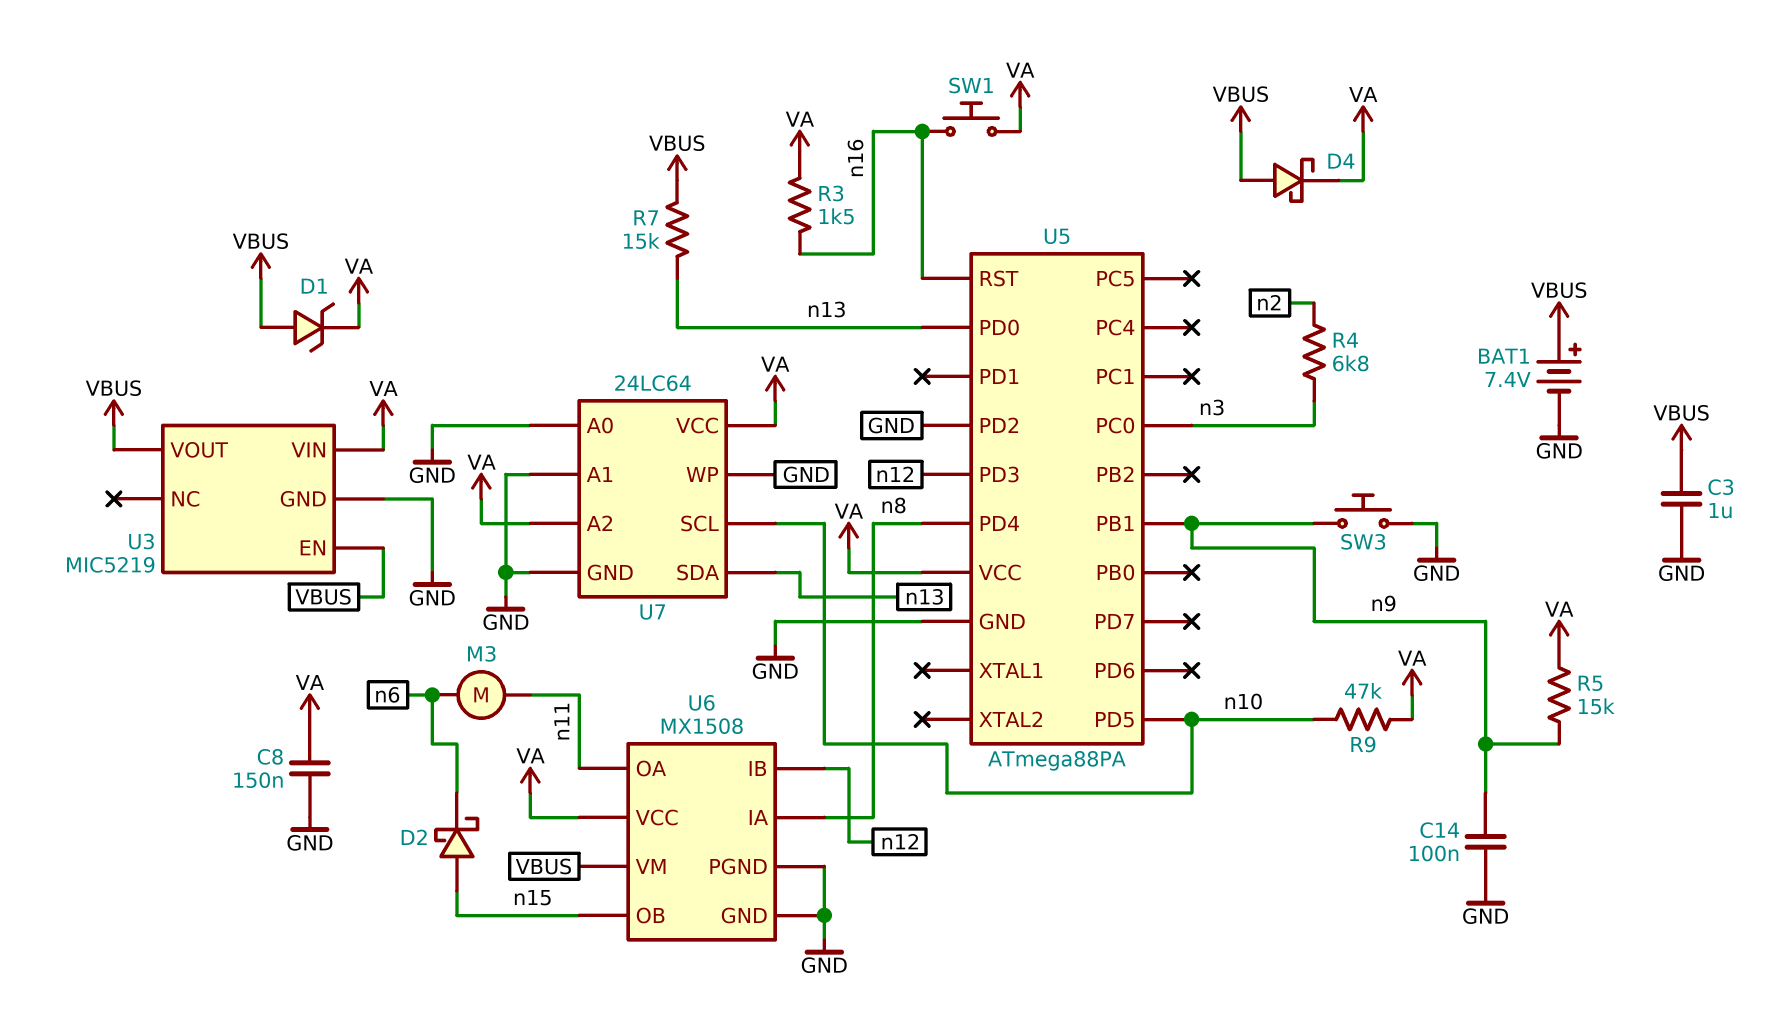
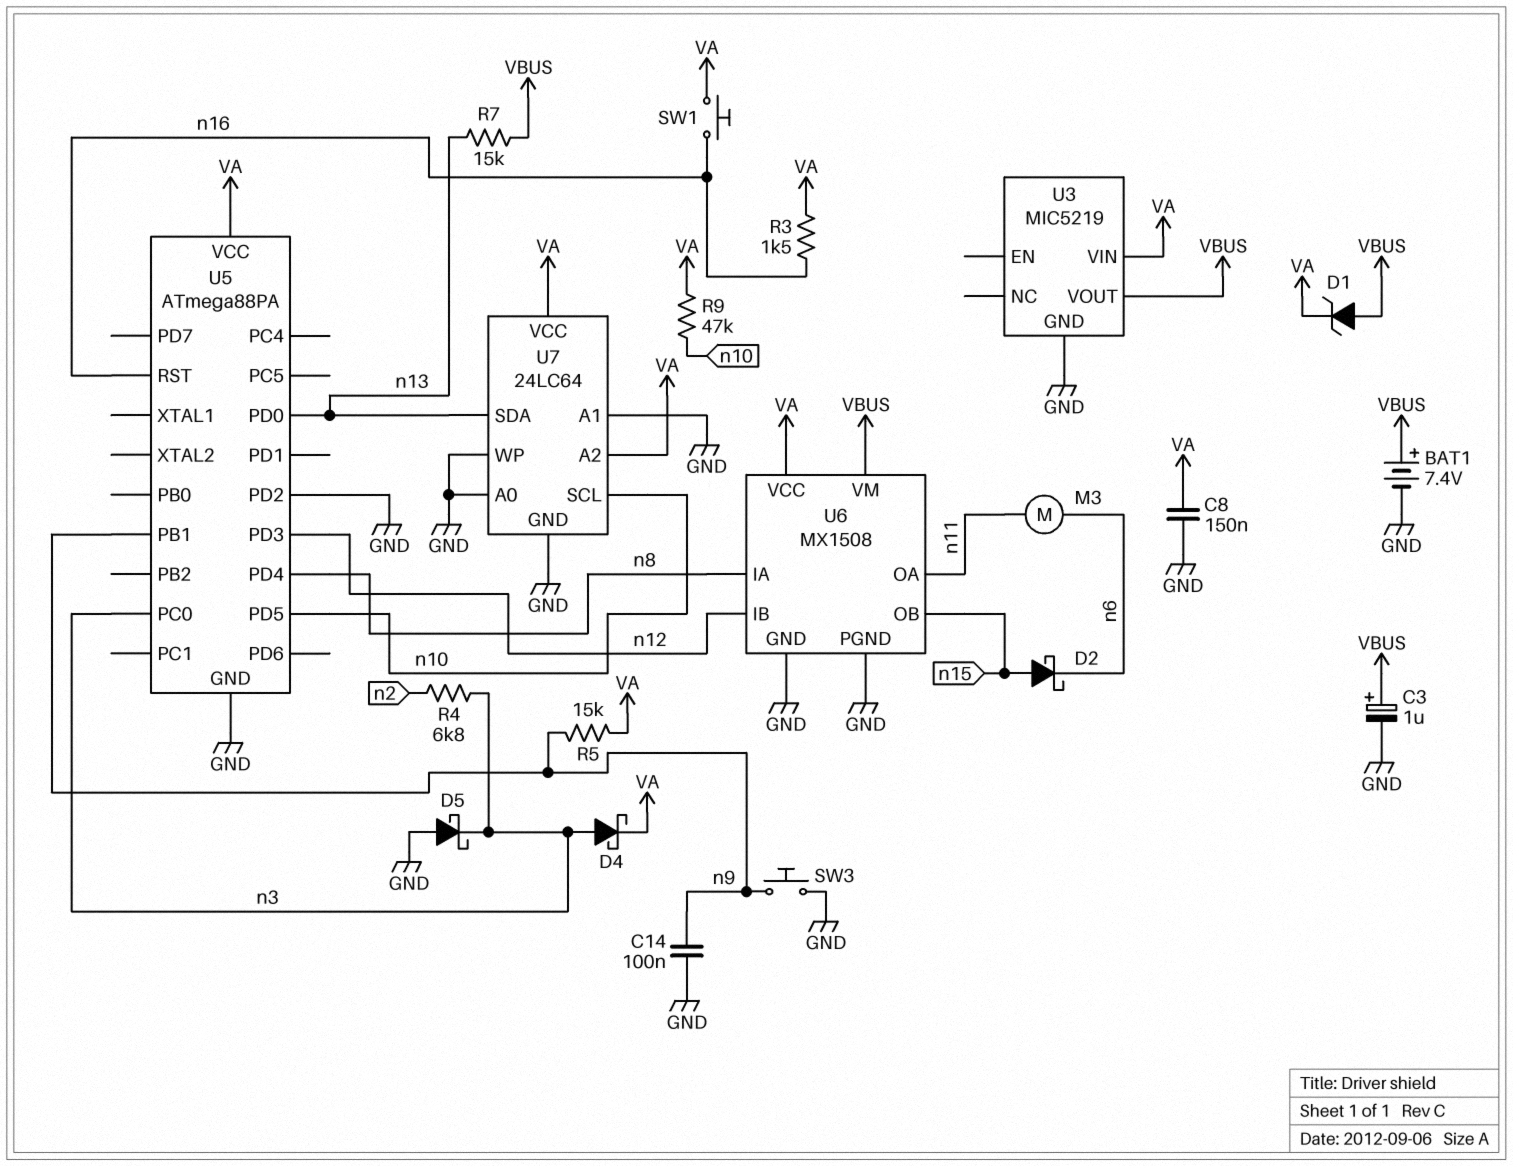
C3: 1uF (GND, VBUS) -> 1uF (plus VBUS, minus GND)
D4: schottky (A VBUS, K VA) -> schottky (A n3, K VA)
D5: none -> schottky (A GND, K n3)
U3 pin EN: VBUS -> none

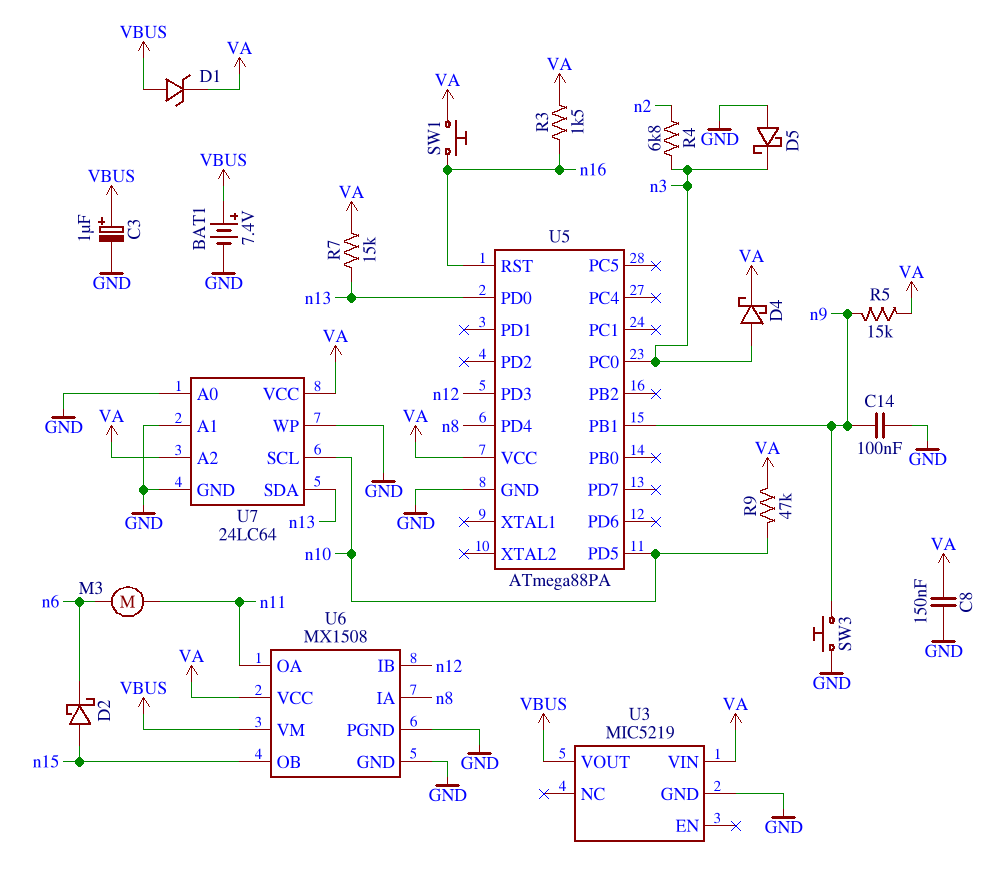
R7: 15k (VBUS, n13) -> 15k (VA, n13)
U5 pin PD2: GND -> none

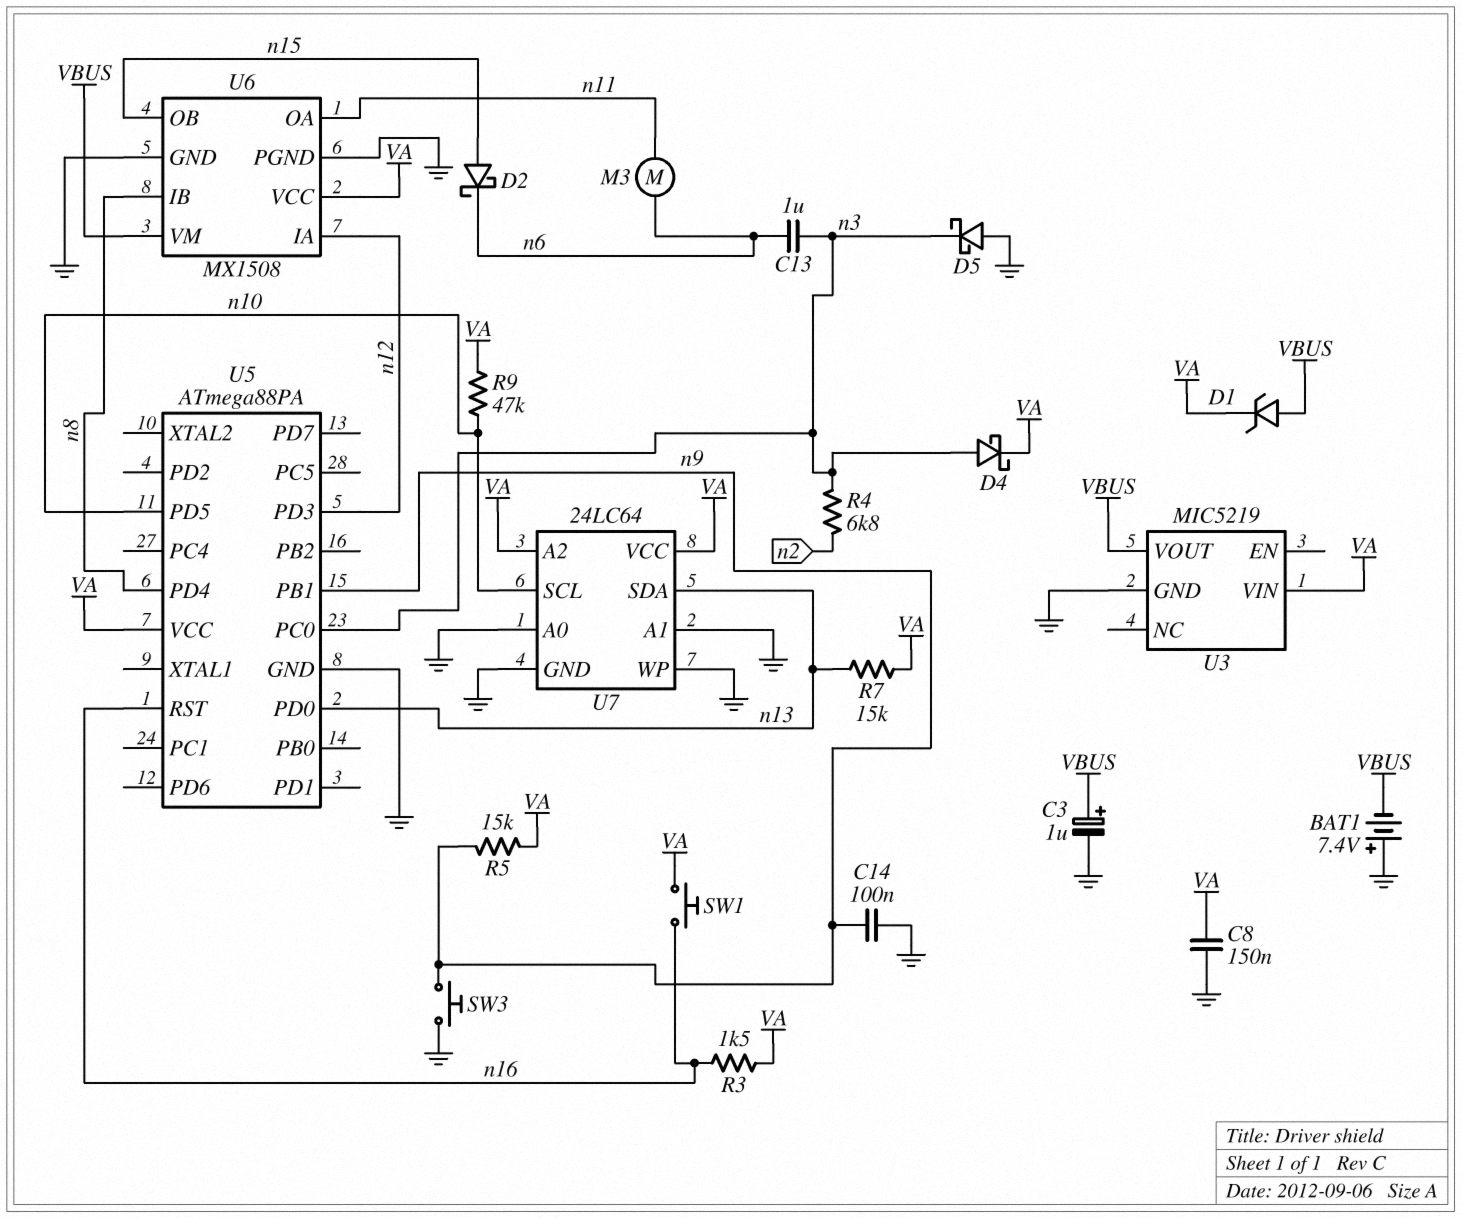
BAT1: 7.4V (plus VBUS, minus GND) -> 7.4V (plus GND, minus VBUS)
C13: none -> 1uF (n3, n6)
U6 pin IA: n8 -> n12
U6 pin IB: n12 -> n8

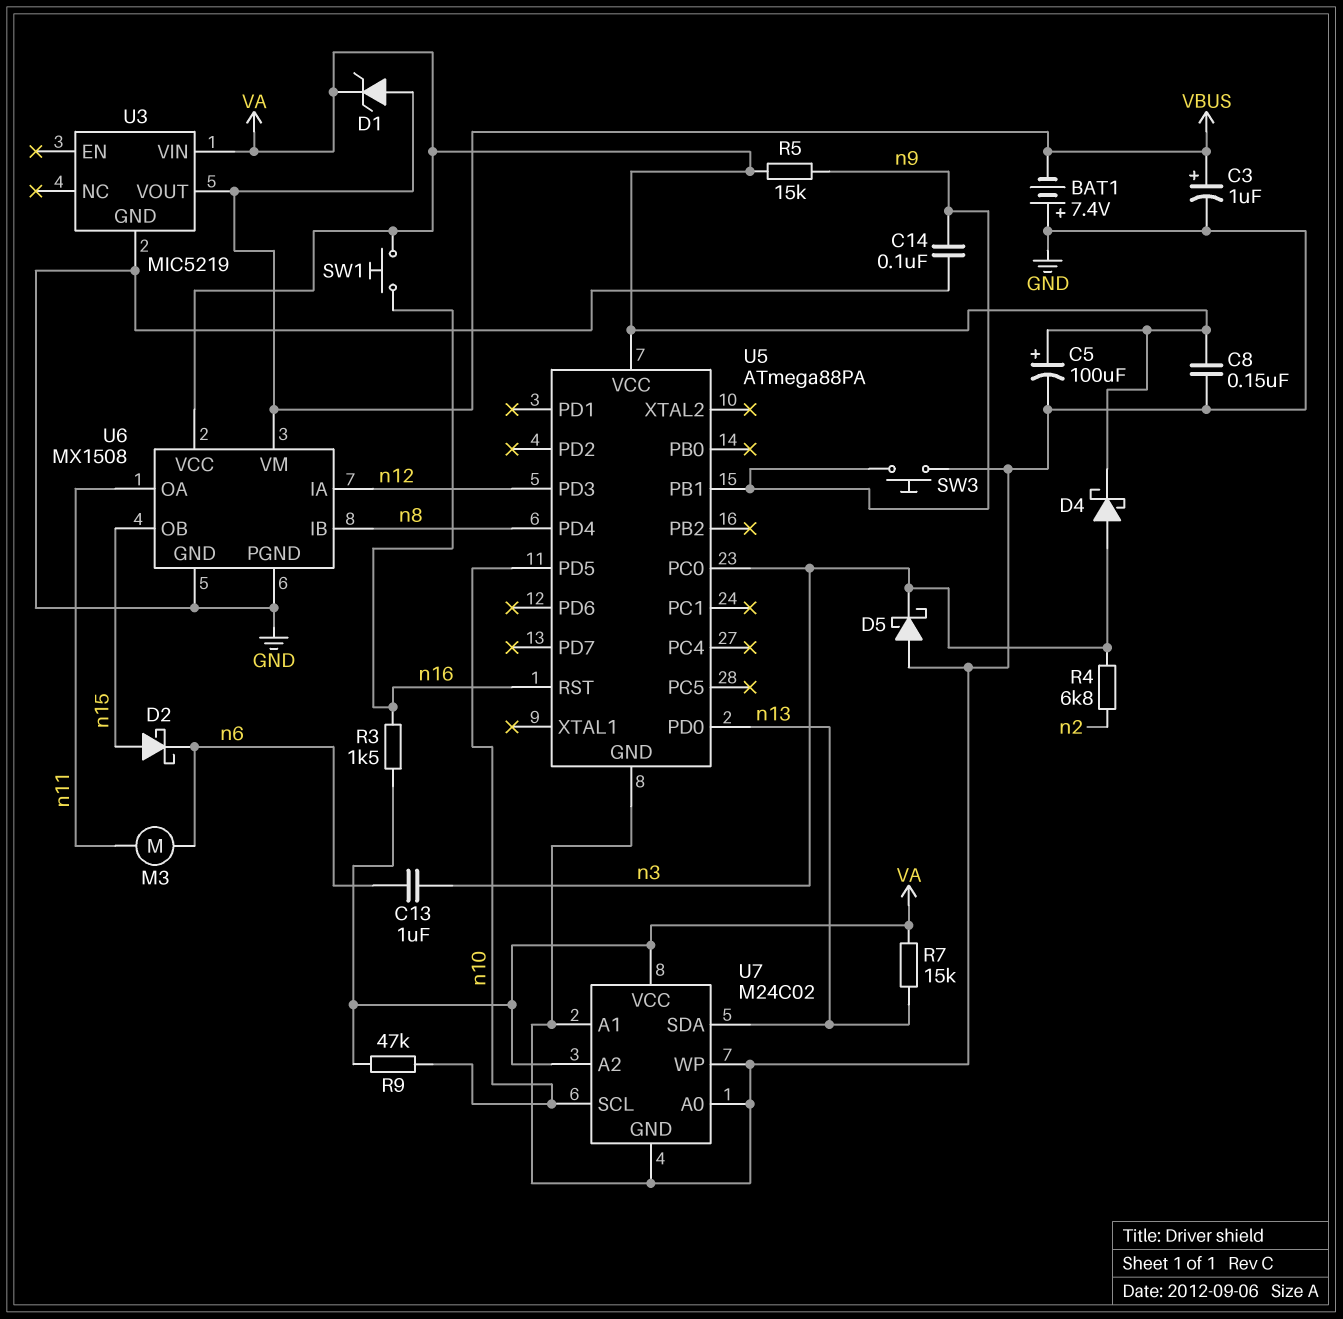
C5: none -> 100uF (plus VA, minus GND)
U7: 24LC64 -> M24C02

